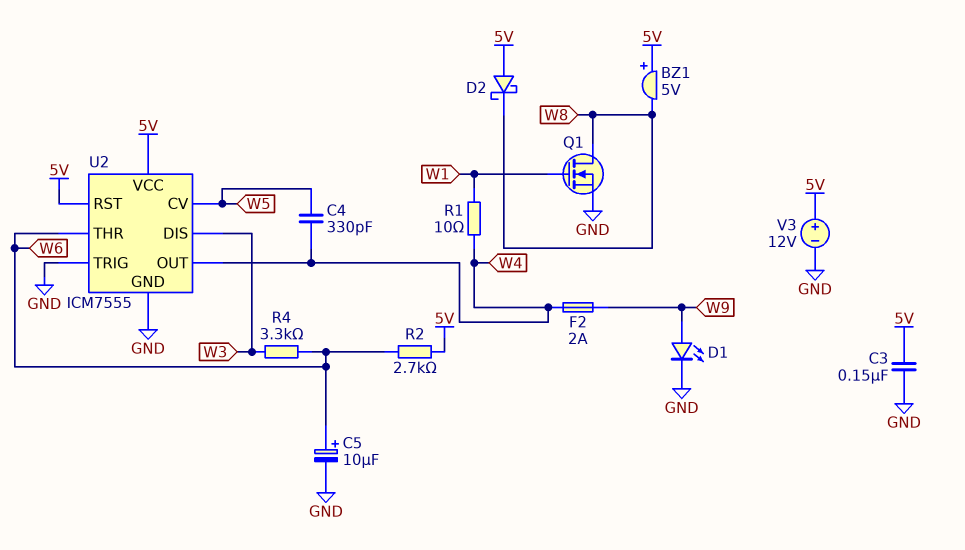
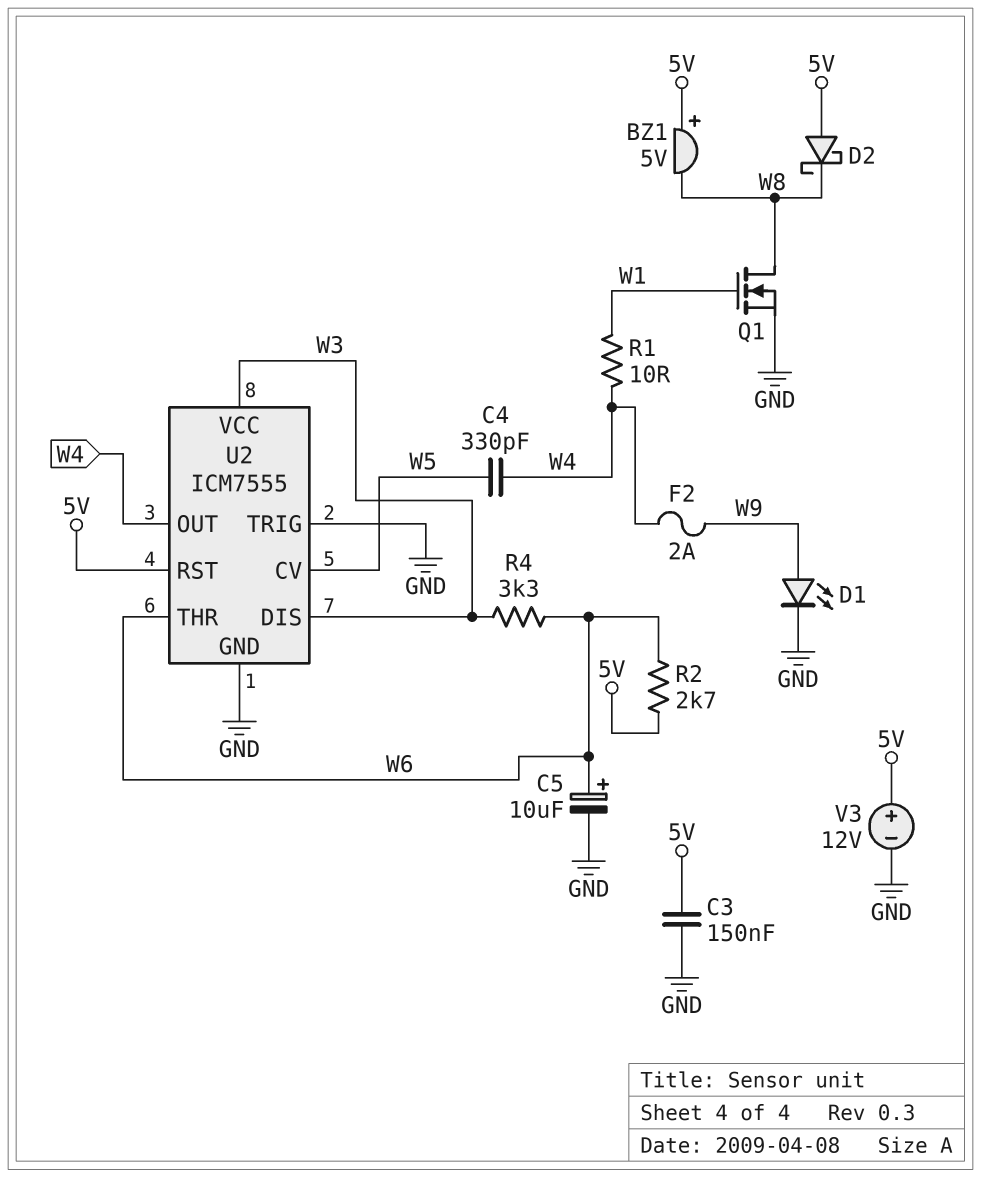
U2 pin VCC: 5V -> W3

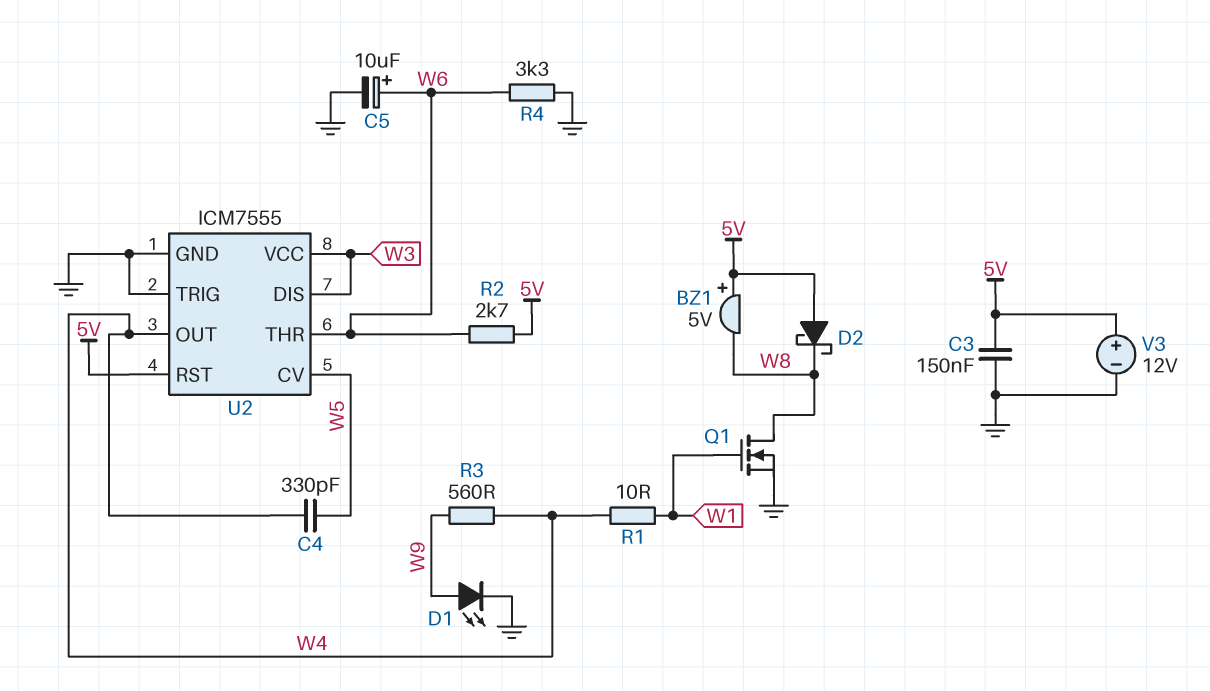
F2: 2A (W4, W9) -> none
R3: none -> 560 (W4, W9)
R4: 3.3k (W3, W6) -> 3.3k (GND, W6)

